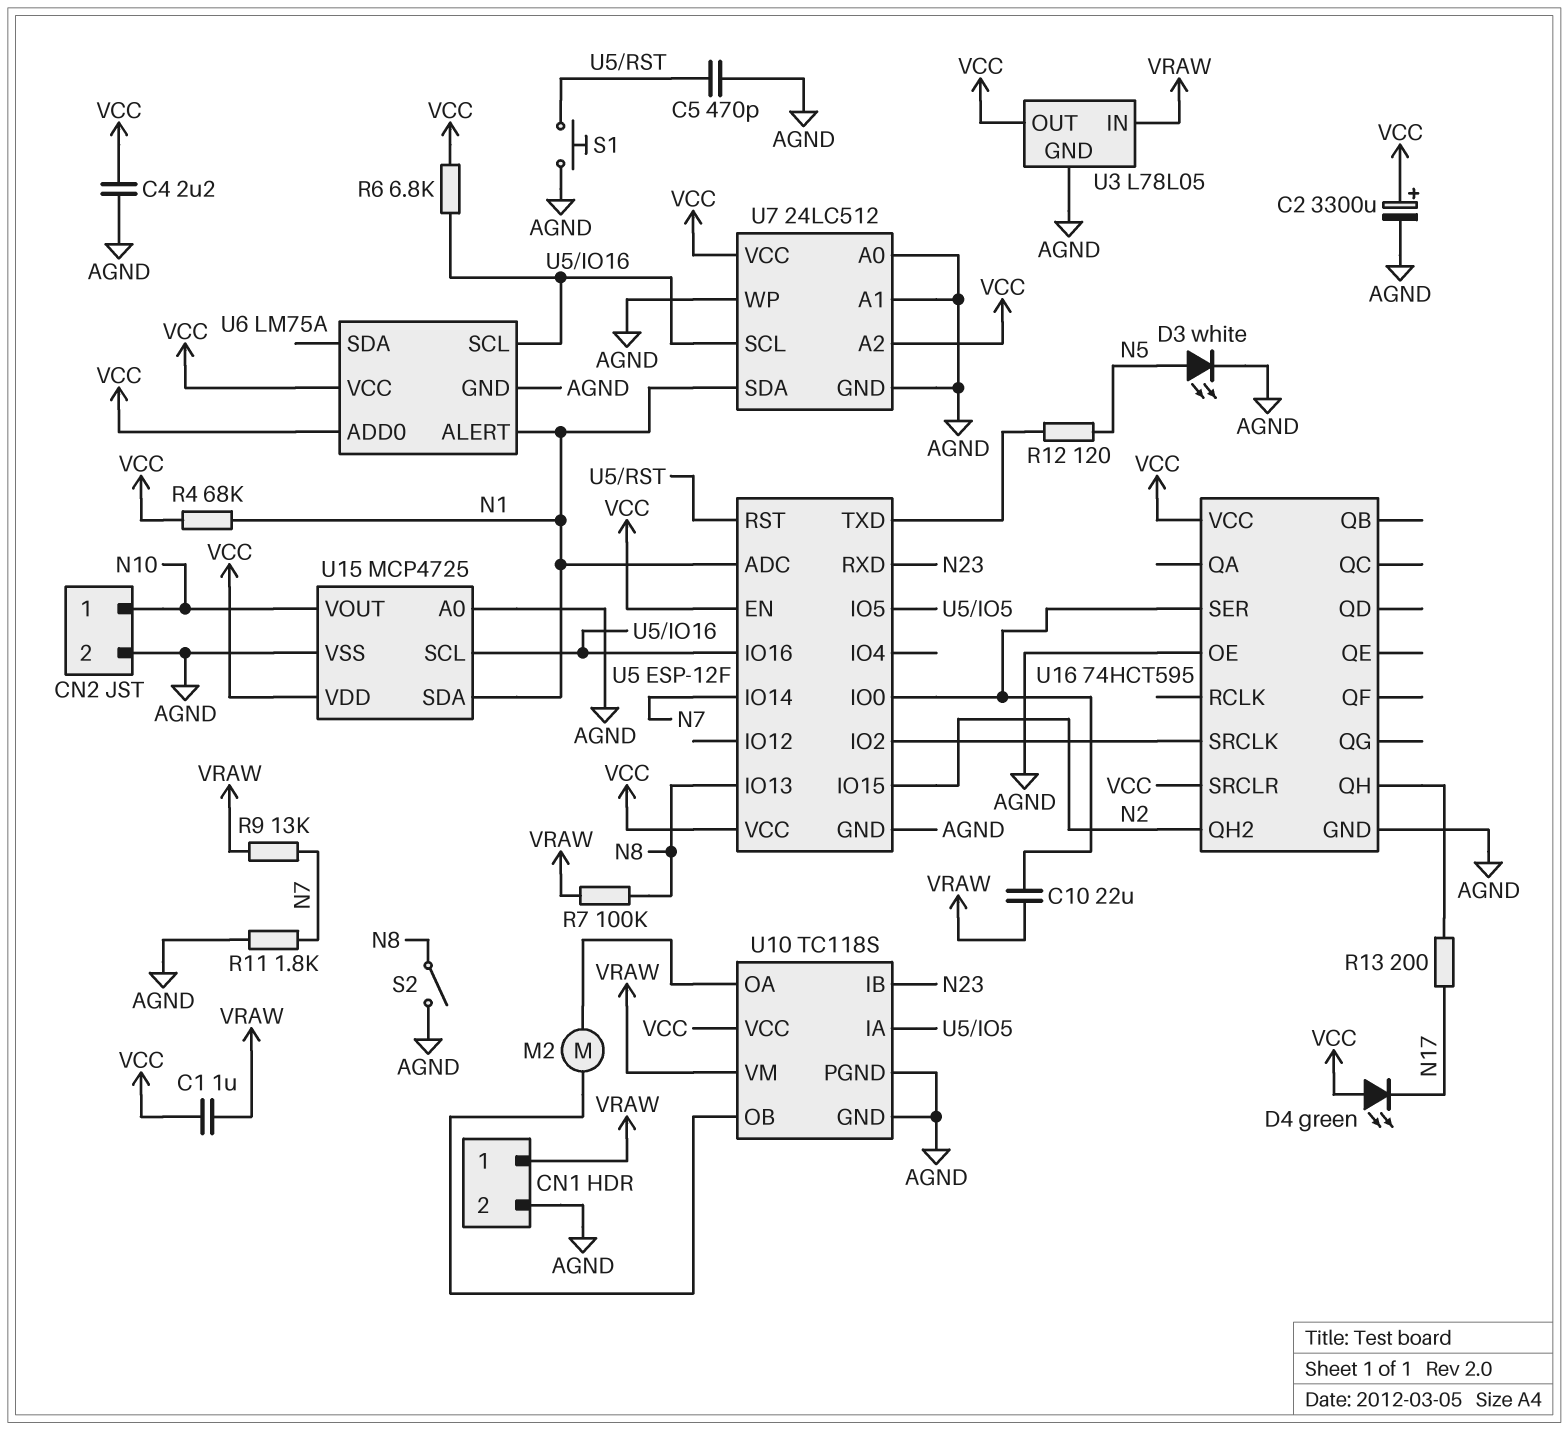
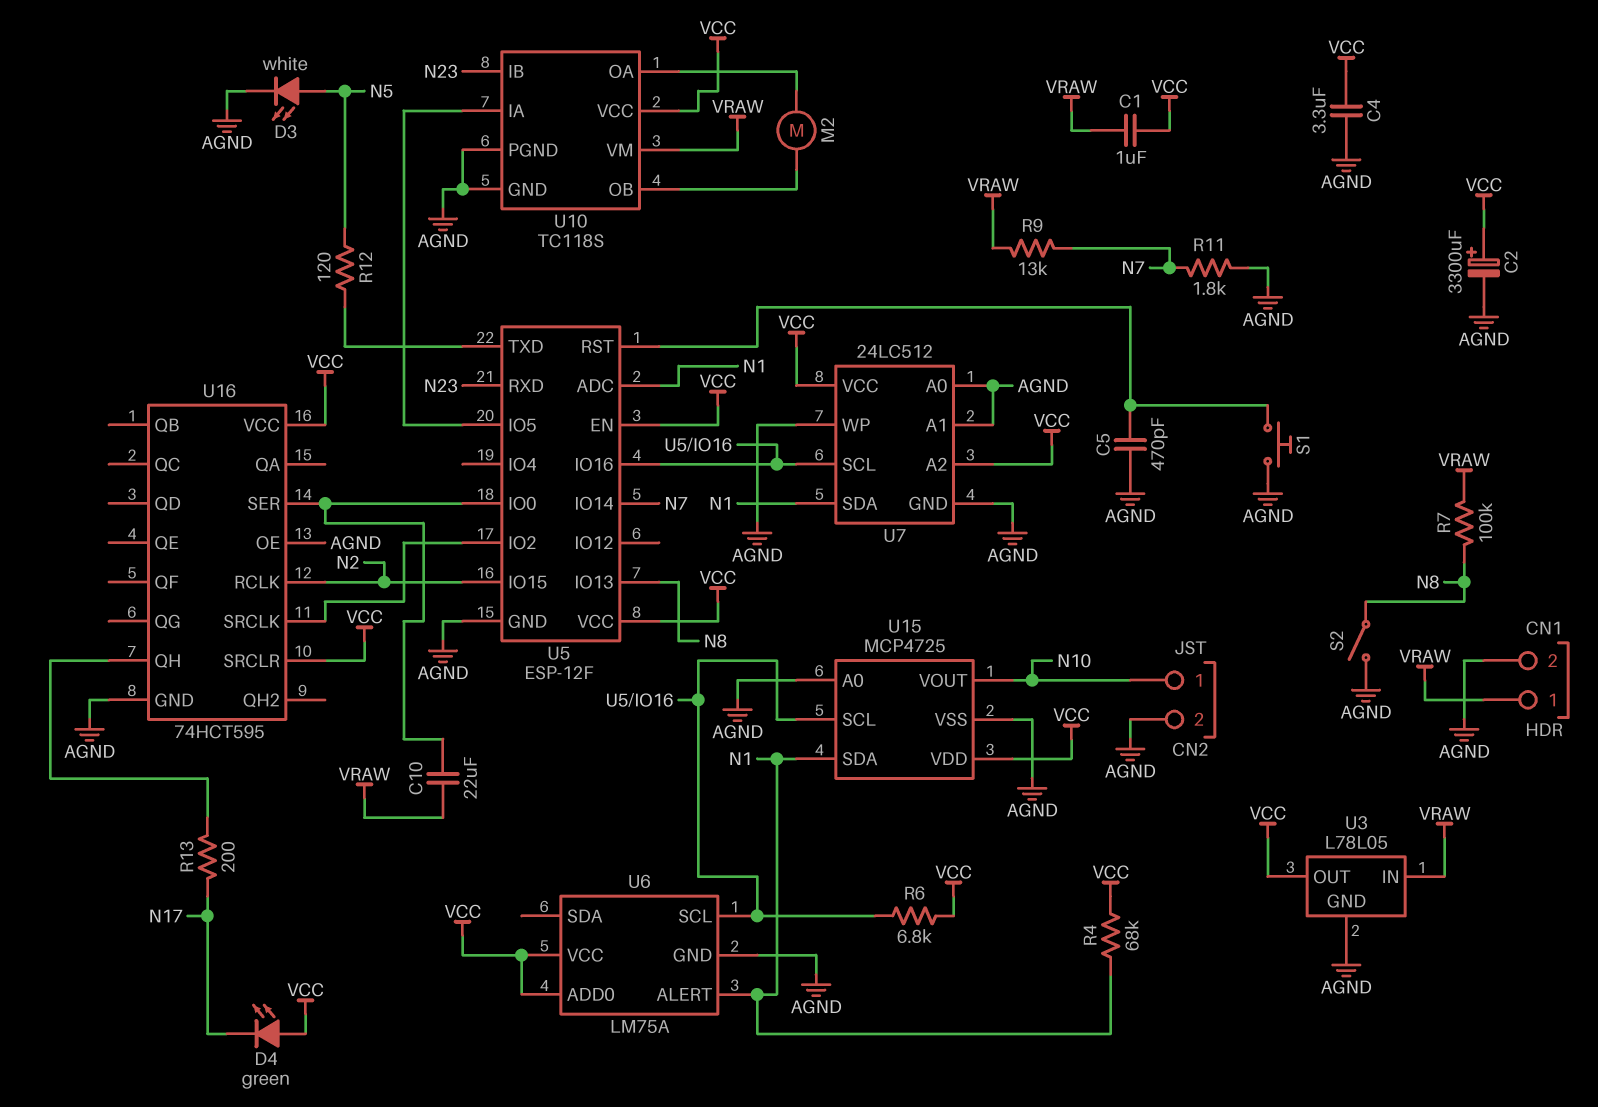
C4: 2.2uF (AGND, VCC) -> 3.3uF (AGND, VCC)
U16 pin QH2: N2 -> none
U16 pin RCLK: none -> N2

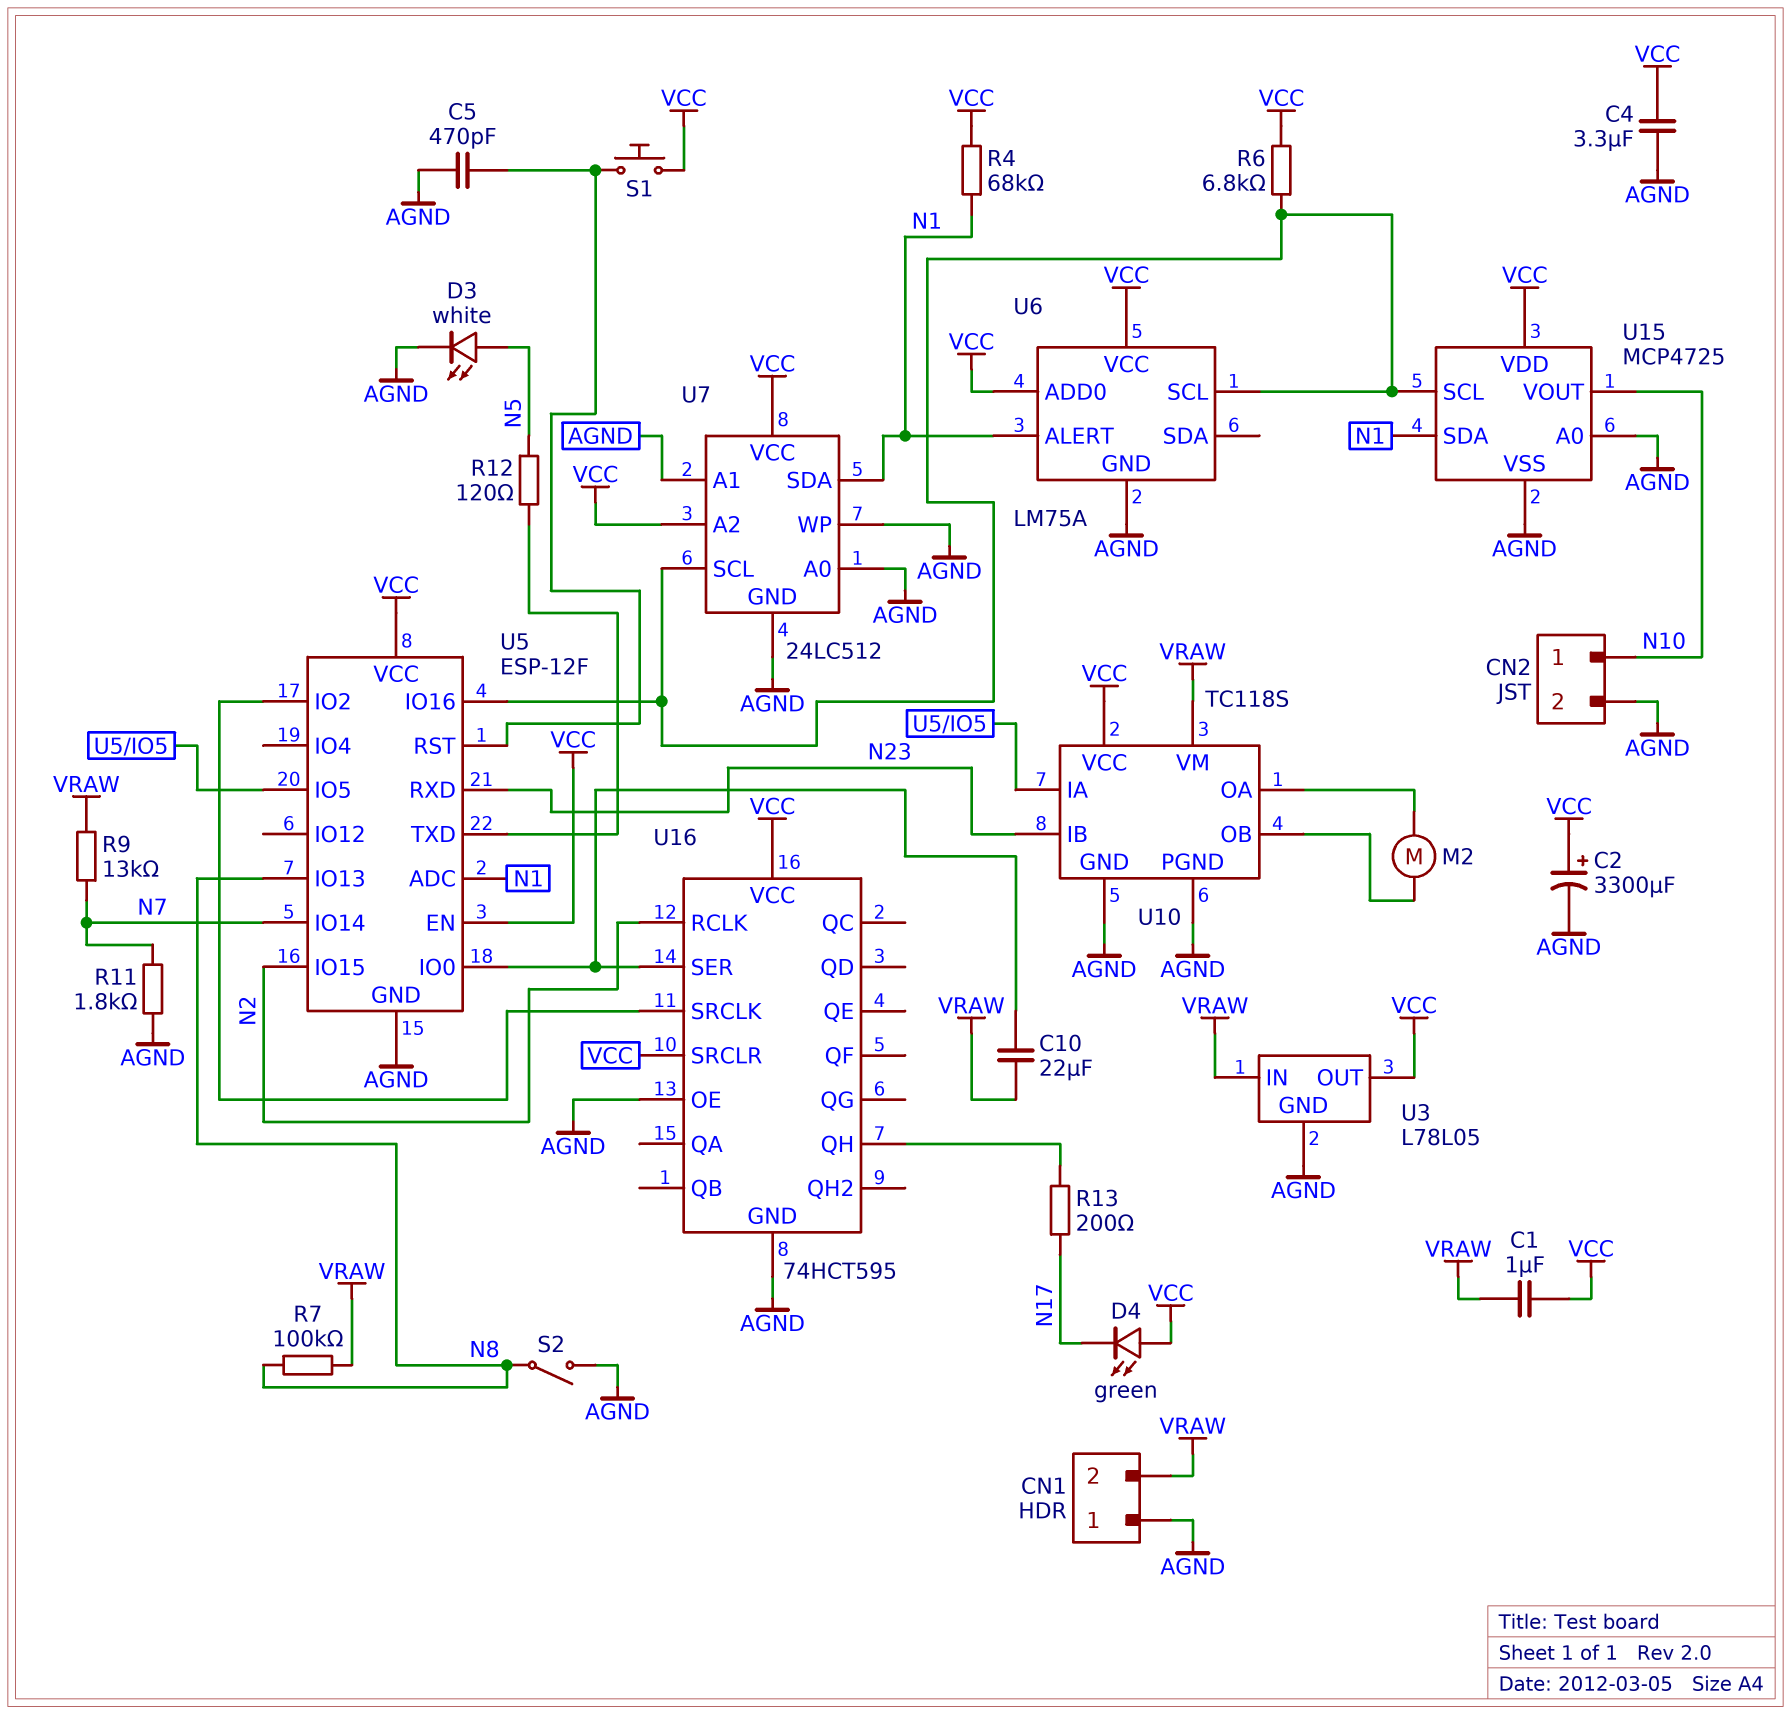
CN1 pin 1: VRAW -> AGND
CN1 pin 2: AGND -> VRAW
S1: button (AGND, U5/RST) -> button (U5/RST, VCC)

